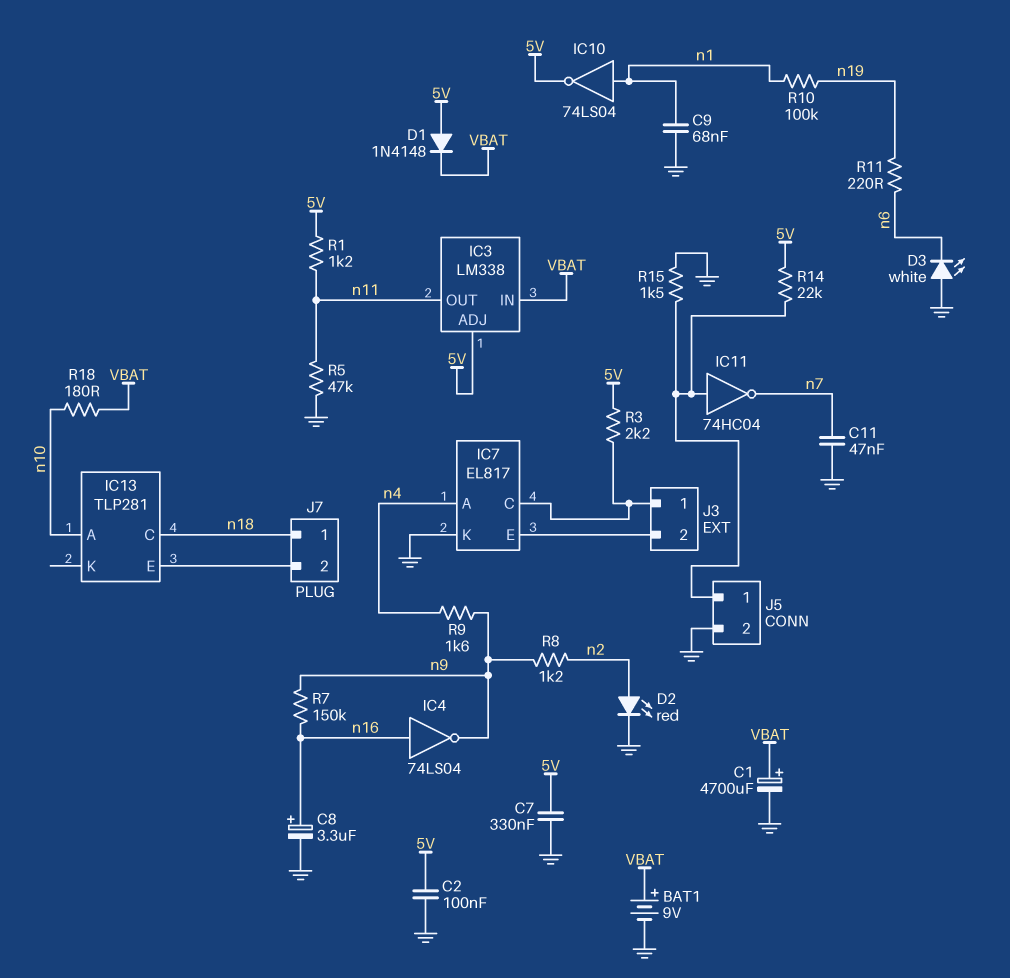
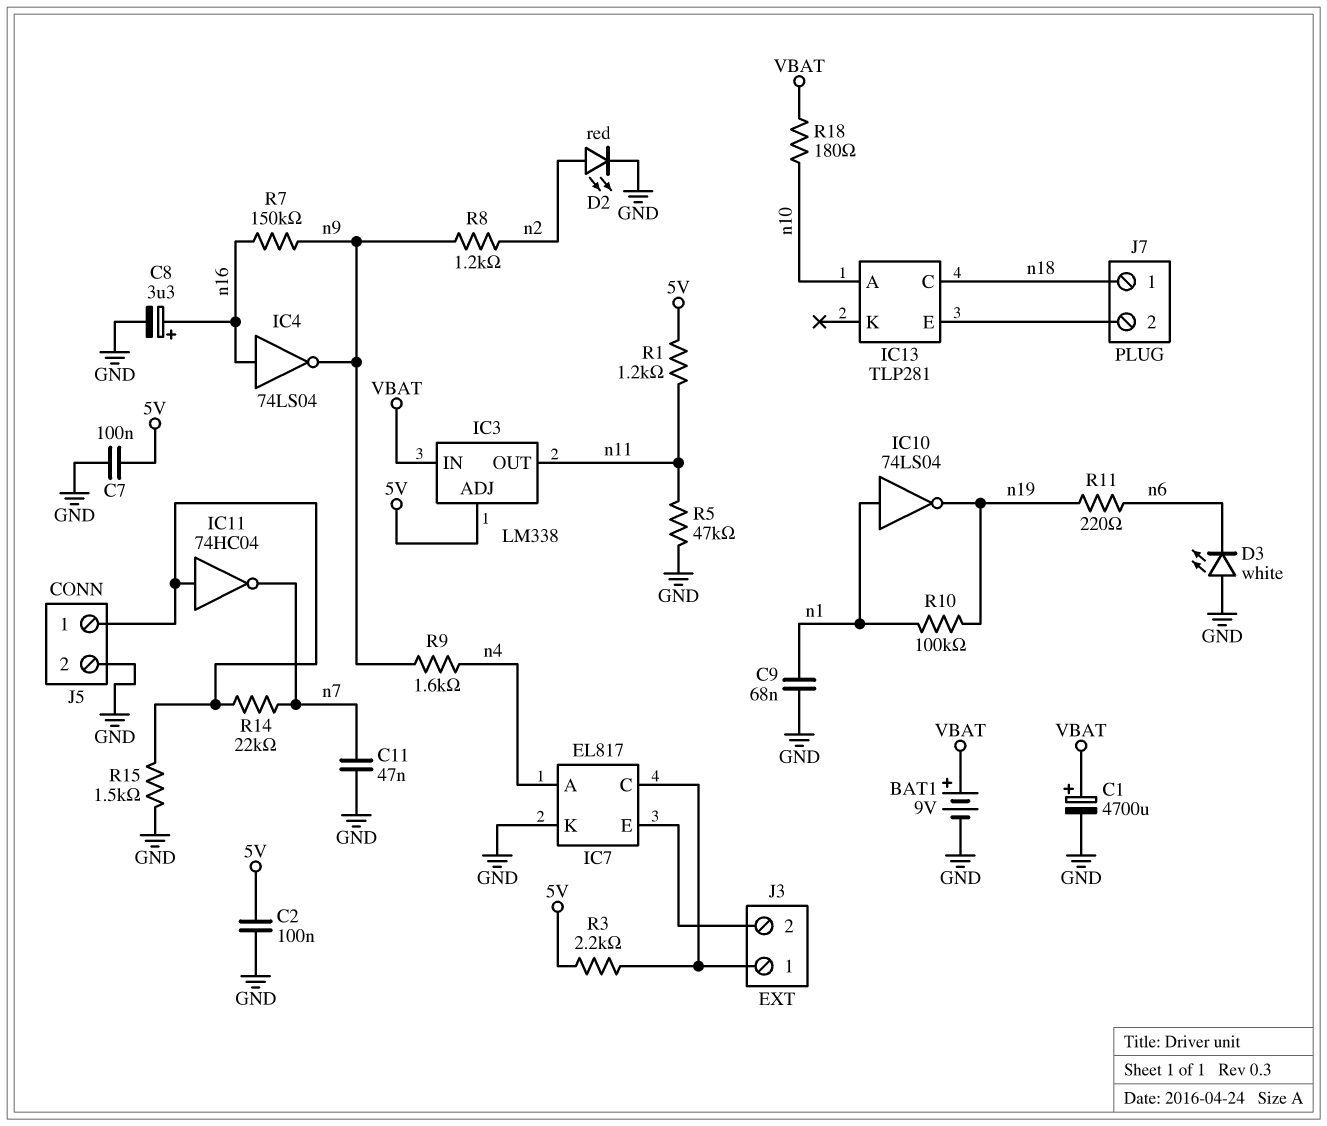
C7: 330nF (5V, GND) -> 100nF (5V, GND)
D1: diode 1N4148 (A 5V, K VBAT) -> none
IC10: NOT 74LS04 (in n1, out 5V) -> NOT 74LS04 (in n1, out n19)
R14: 22k (5V, J5/1) -> 22k (J5/1, n7)

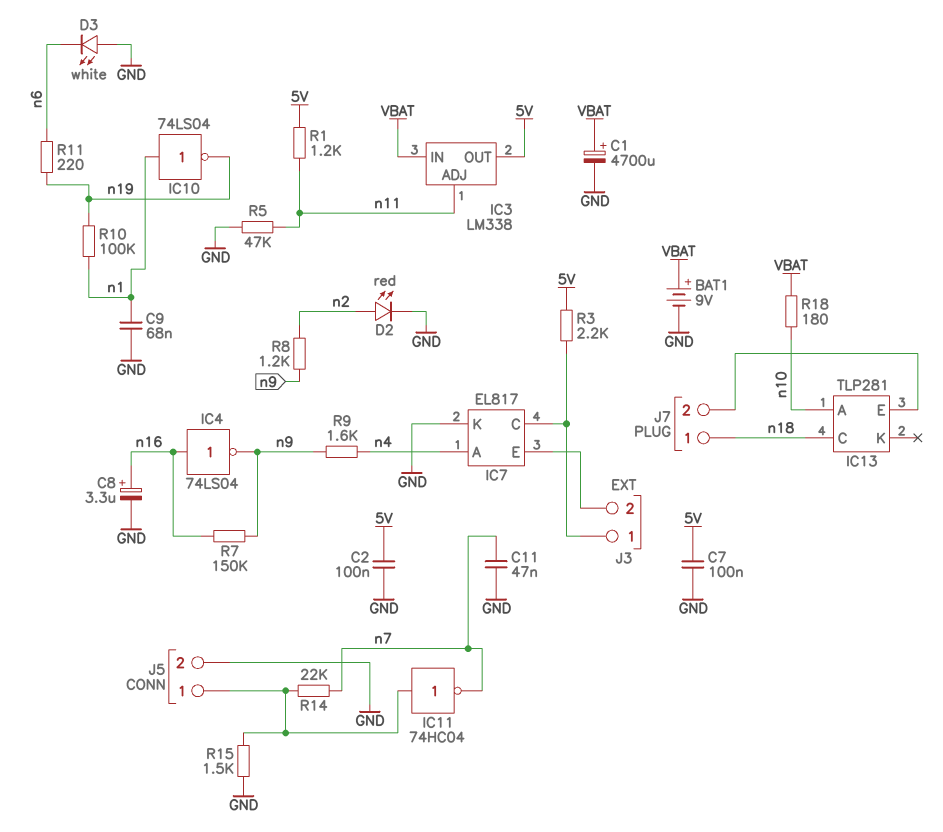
IC3 pin ADJ: 5V -> n11
IC3 pin OUT: n11 -> 5V

